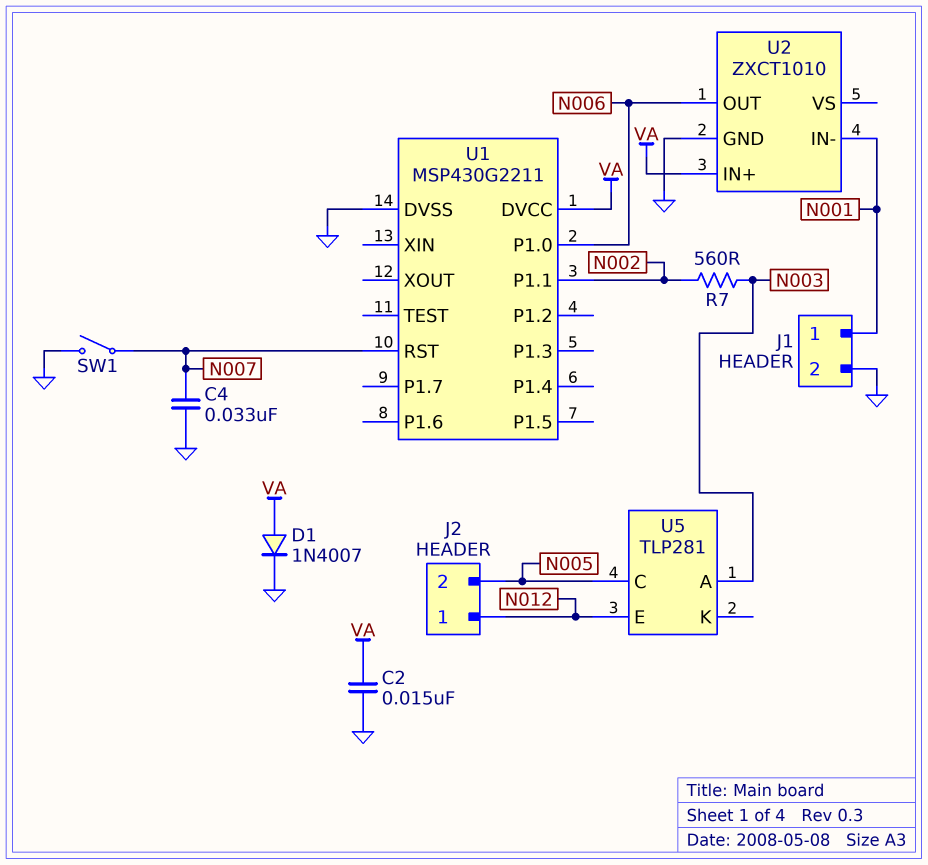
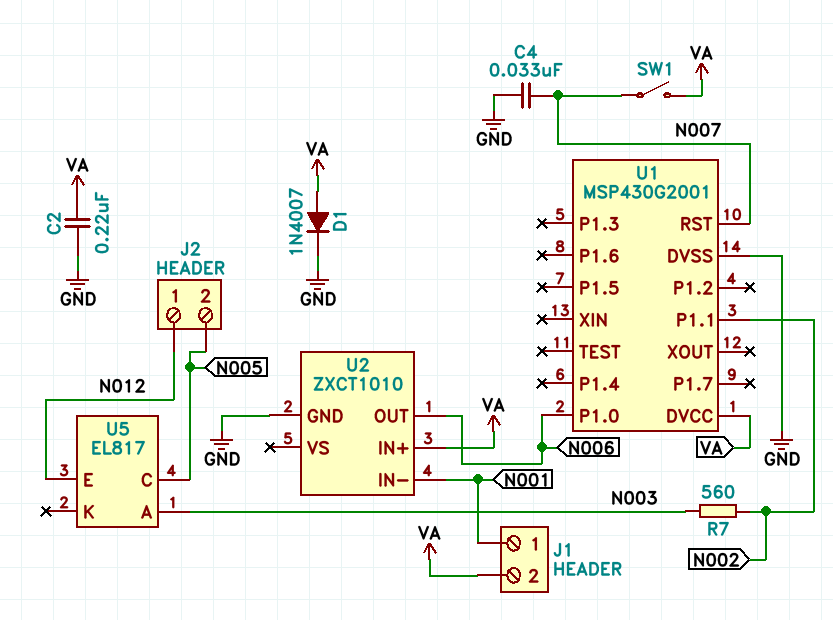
C2: 15nF (GND, VA) -> 220nF (GND, VA)
J1 pin 2: GND -> VA
SW1: switch (GND, N007) -> switch (N007, VA)
U1: MSP430G2211 -> MSP430G2001
U5: TLP281 -> EL817

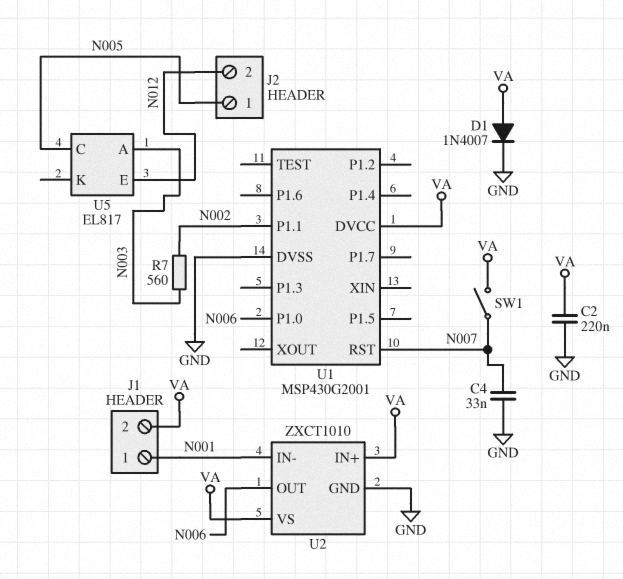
J2 pin 1: N012 -> N005
J2 pin 2: N005 -> N012
U2 pin VS: none -> VA

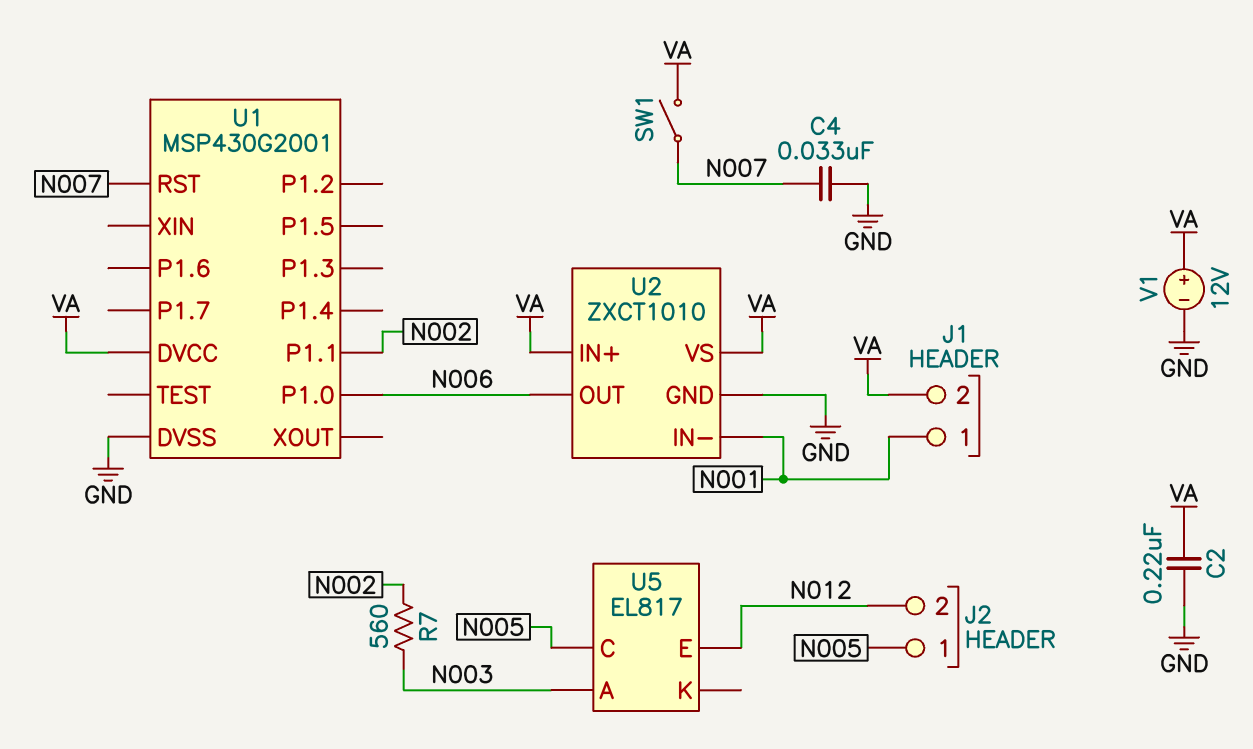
D1: diode 1N4007 (A VA, K GND) -> none
V1: none -> 12V (plus VA, minus GND)

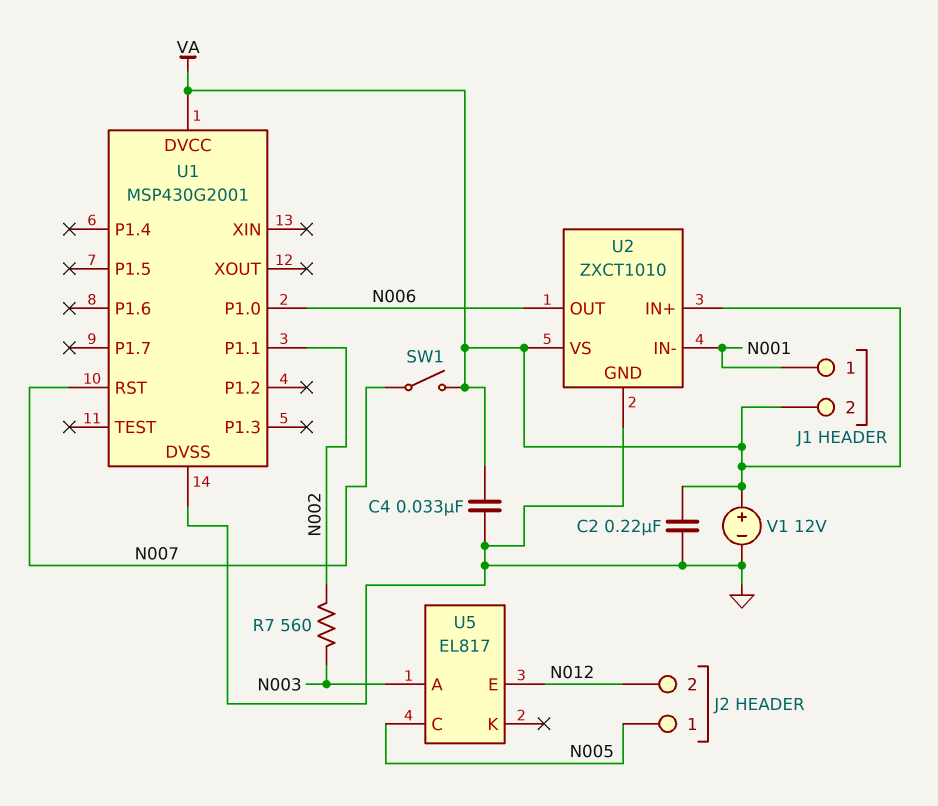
C4: 33nF (GND, N007) -> 33nF (GND, VA)

